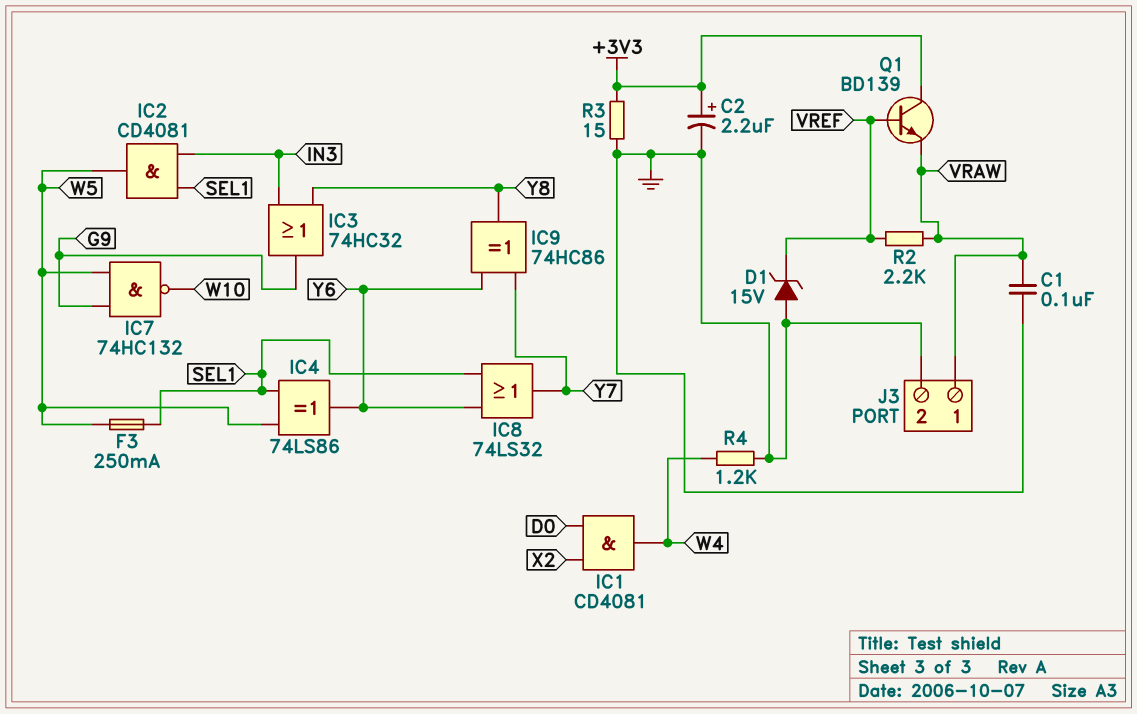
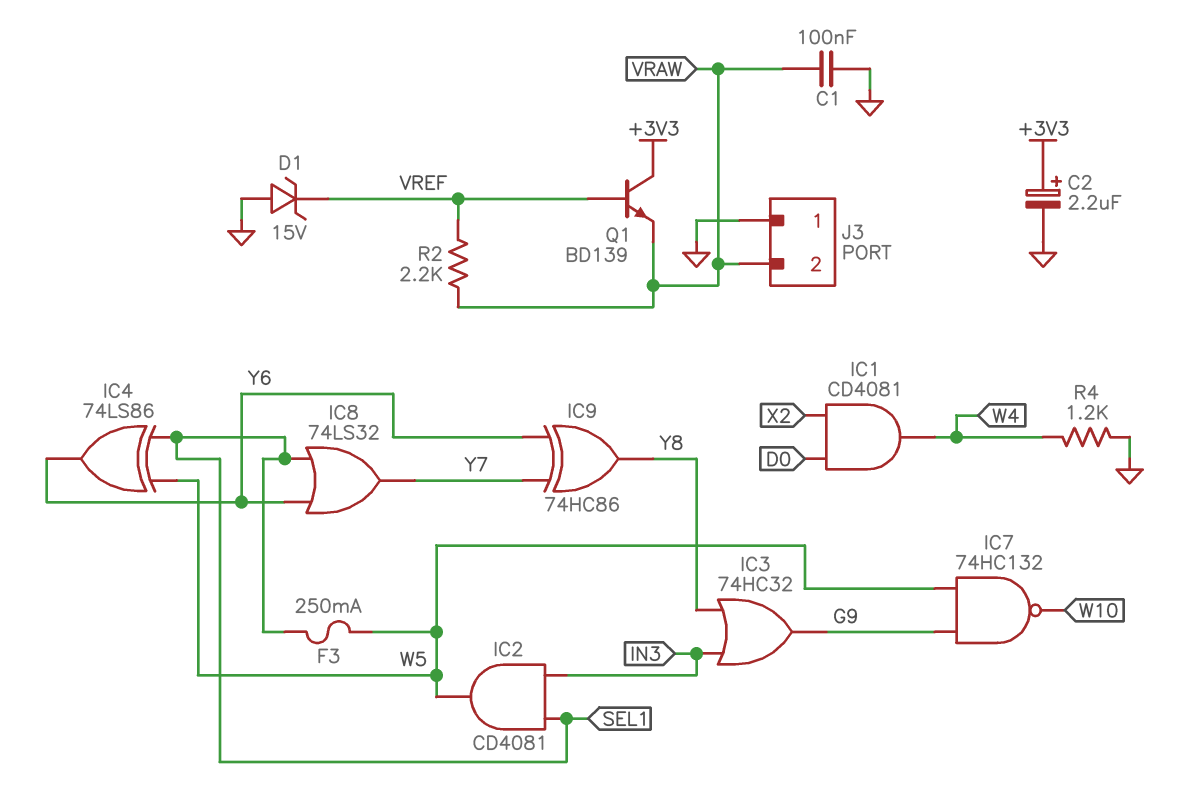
J3 pin 1: VRAW -> GND
J3 pin 2: GND -> VRAW
R3: 15 (+3V3, GND) -> none

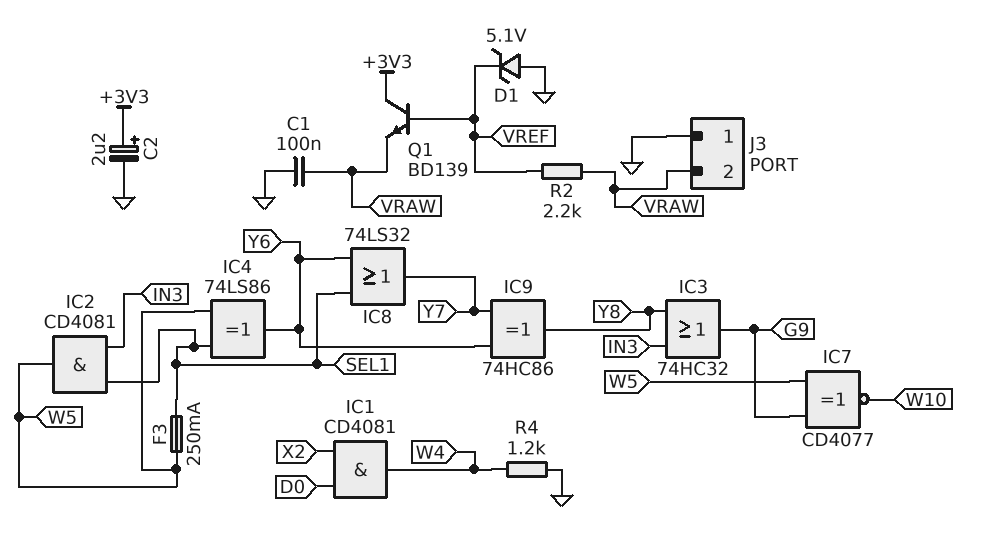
D1: zener 15V (A GND, K VREF) -> zener 5.1V (A GND, K VREF)
IC7: NAND 74HC132 (in G9, in W5, out W10) -> XNOR CD4077 (in G9, in W5, out W10)

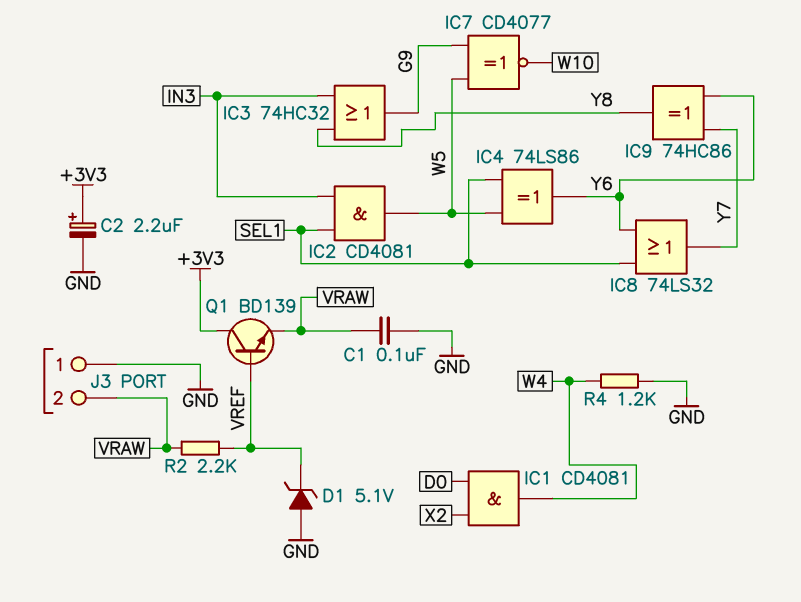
F3: 250mA (SEL1, W5) -> none

